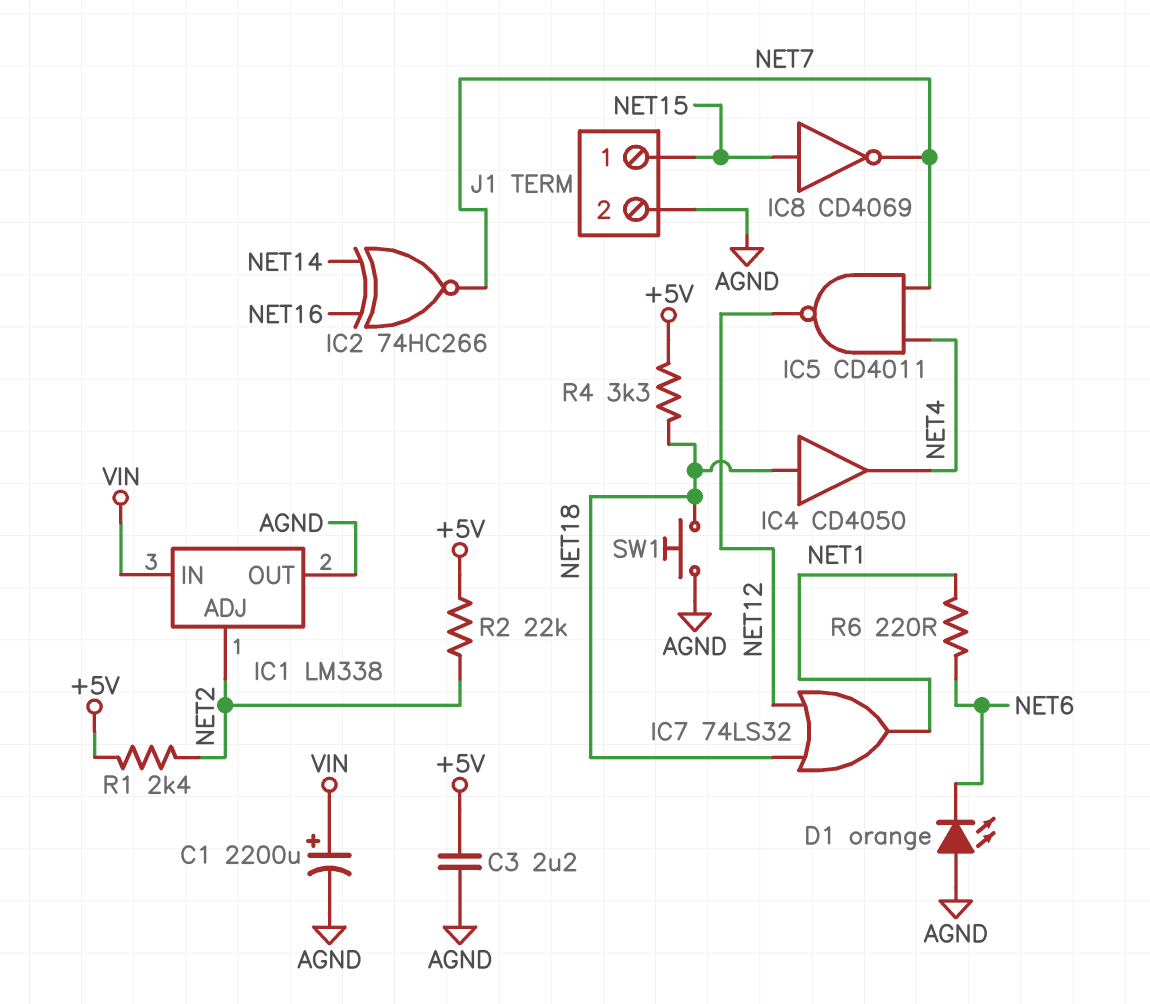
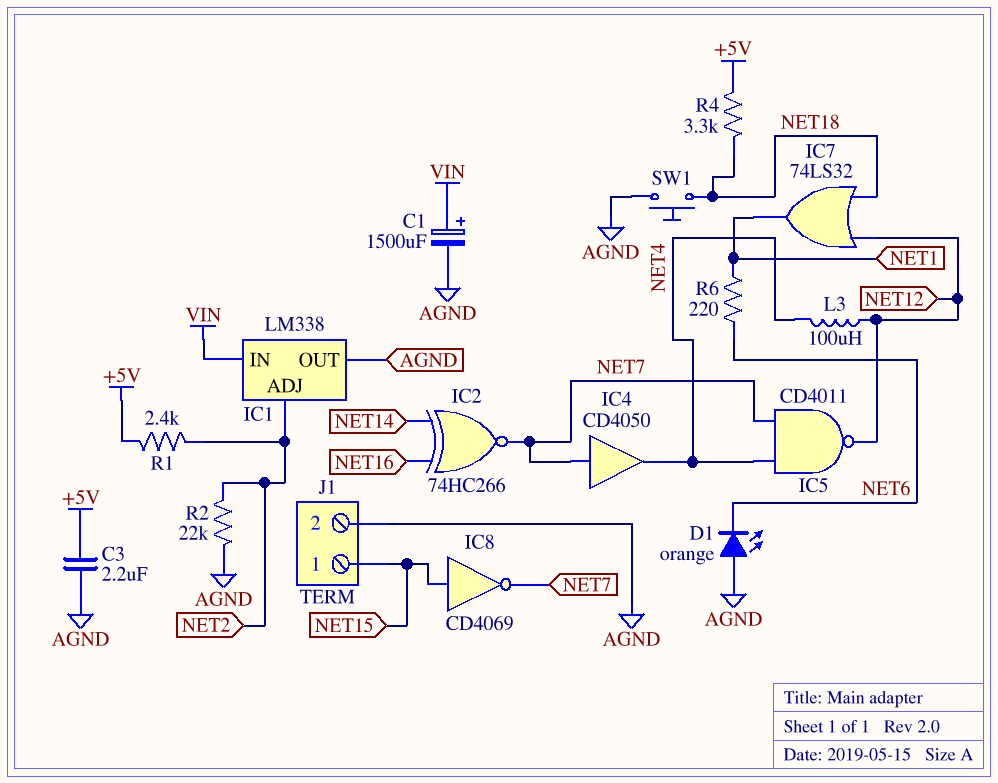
C1: 2200uF (plus VIN, minus AGND) -> 1500uF (plus VIN, minus AGND)
IC4: buffer CD4050 (in NET18, out NET4) -> buffer CD4050 (in NET7, out NET4)
L3: none -> 100uH (NET4, NET12)
R2: 22k (+5V, NET2) -> 22k (AGND, NET2)

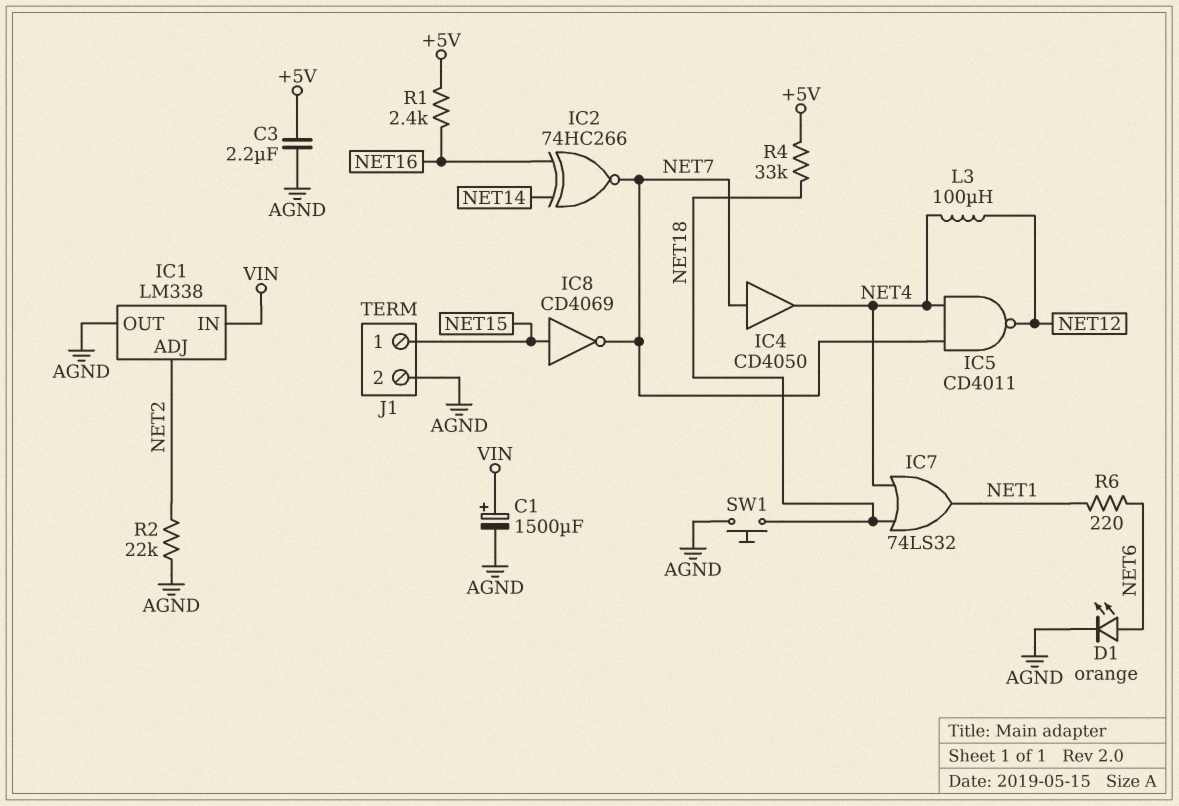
D1: LED orange (A AGND, K NET6) -> LED orange (A NET6, K AGND)
IC7: OR 74LS32 (in NET12, in NET18, out NET1) -> OR 74LS32 (in NET4, in NET18, out NET1)
R1: 2.4k (+5V, NET2) -> 2.4k (+5V, NET16)
R4: 3.3k (+5V, NET18) -> 33k (+5V, NET18)

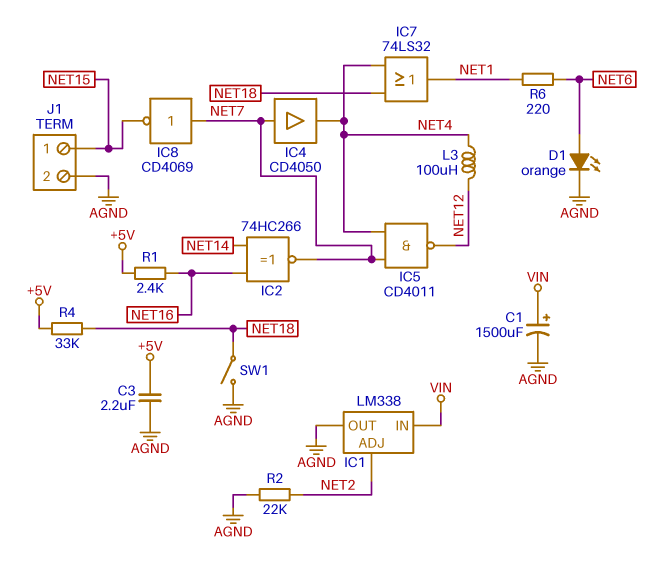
IC8: NOT CD4069 (in NET15, out NET7) -> NOT CD4069 (in NET7, out NET15)
SW1: button (AGND, NET18) -> switch (AGND, NET18)

